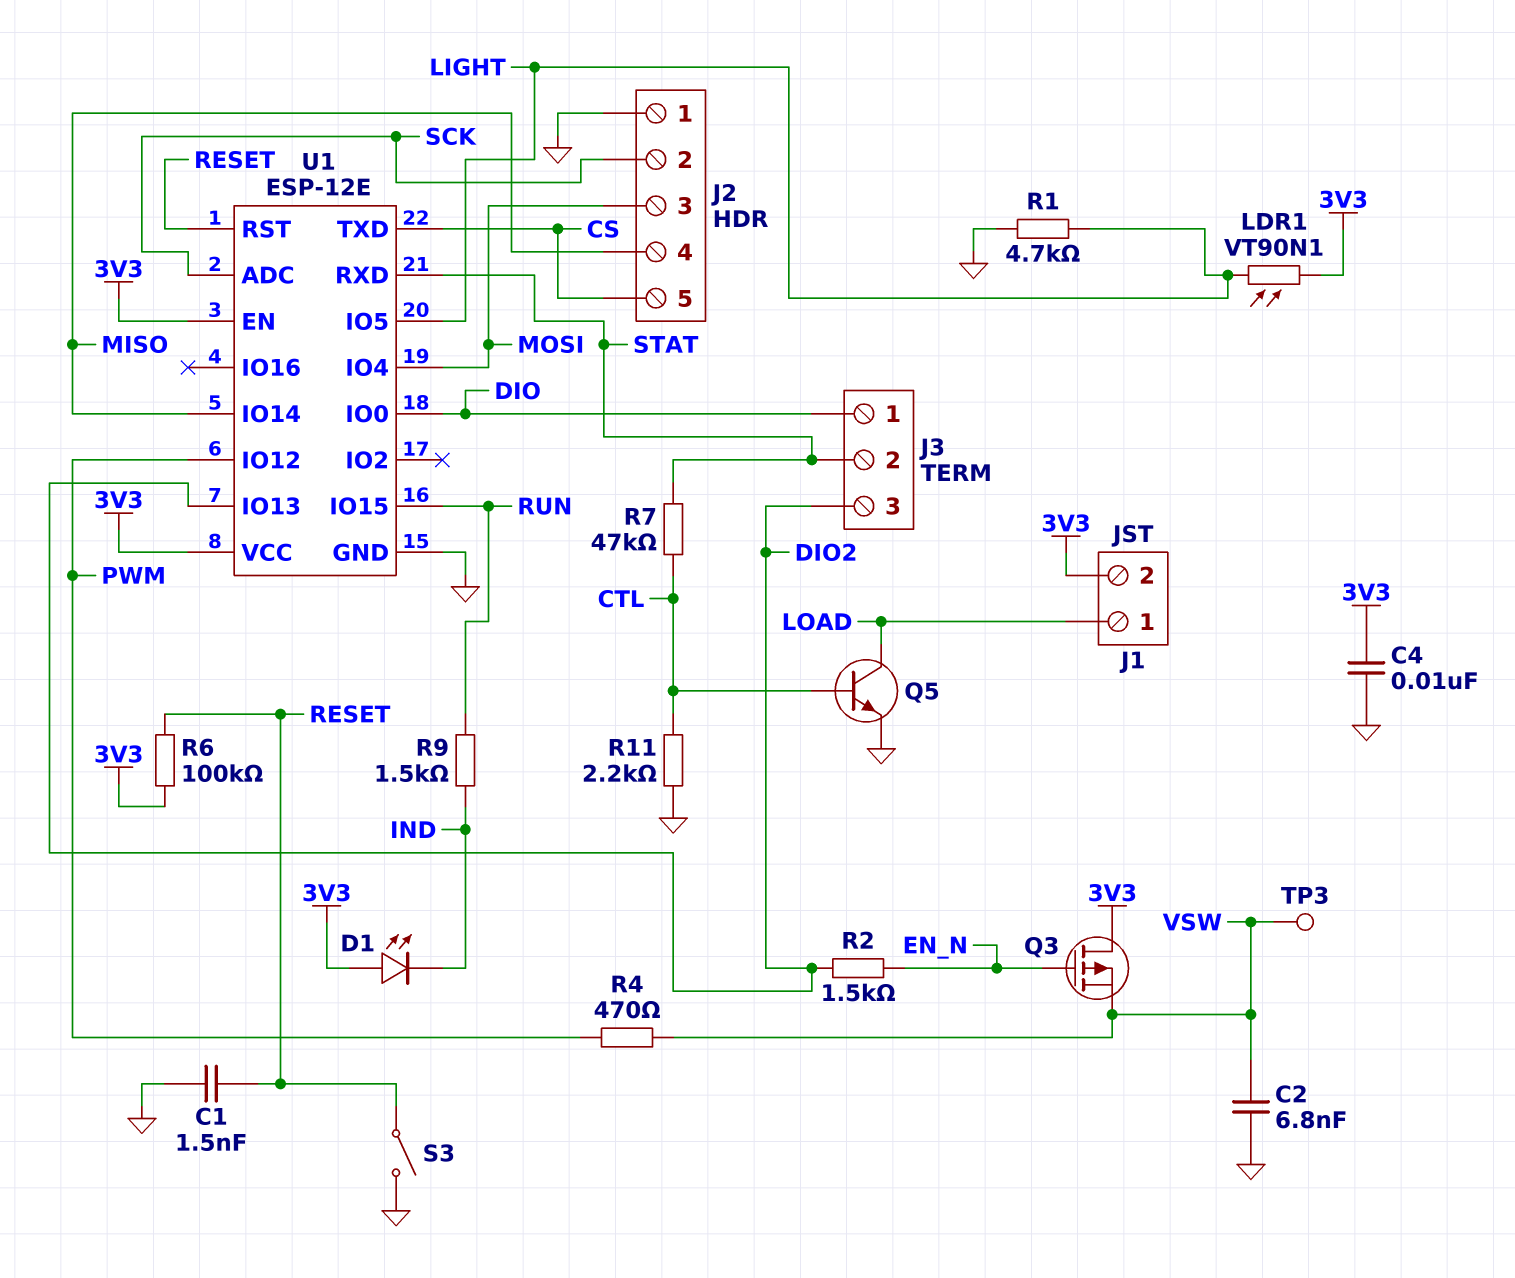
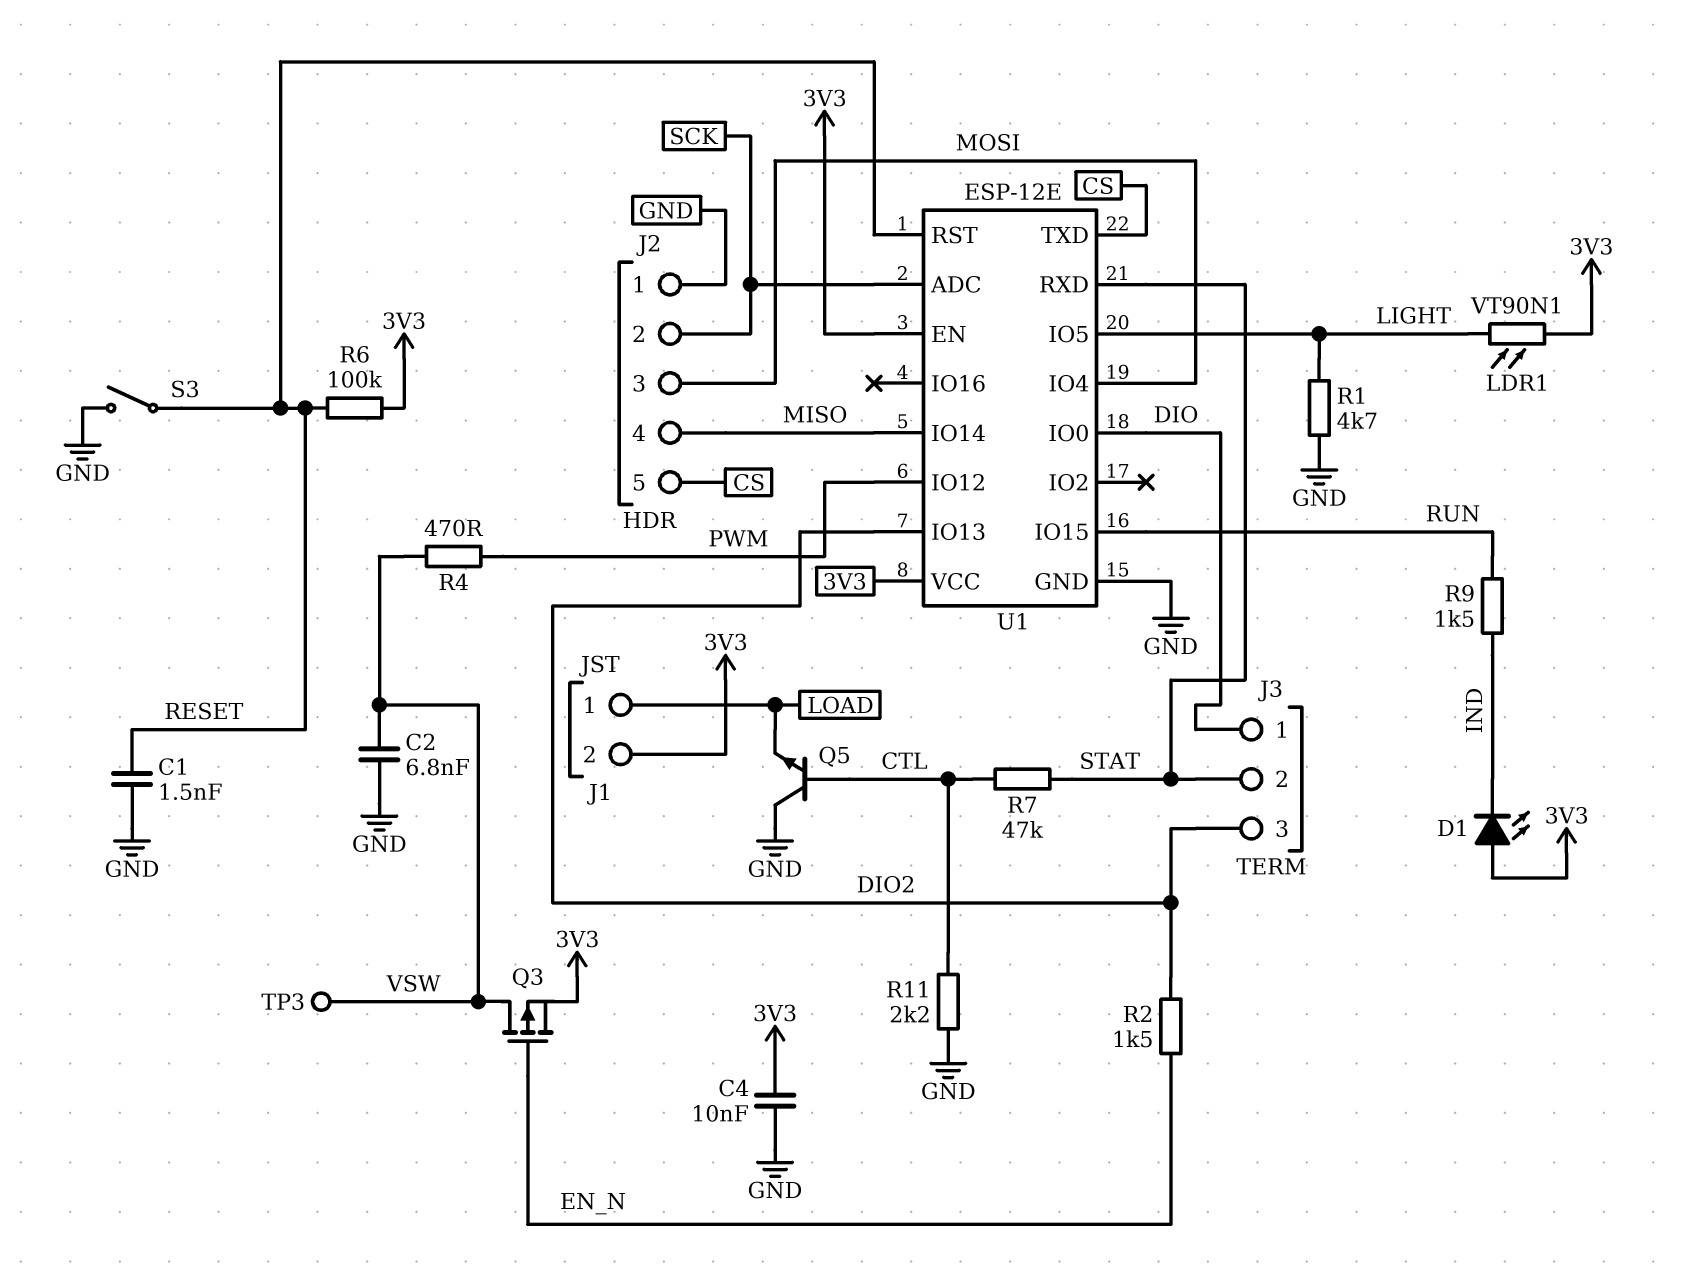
Q3: PMOS (G EN_N, D 3V3, S VSW) -> PMOS (G EN_N, D VSW, S 3V3)
Q5: NPN (B CTL, C LOAD, E GND) -> NPN (B CTL, C GND, E LOAD)

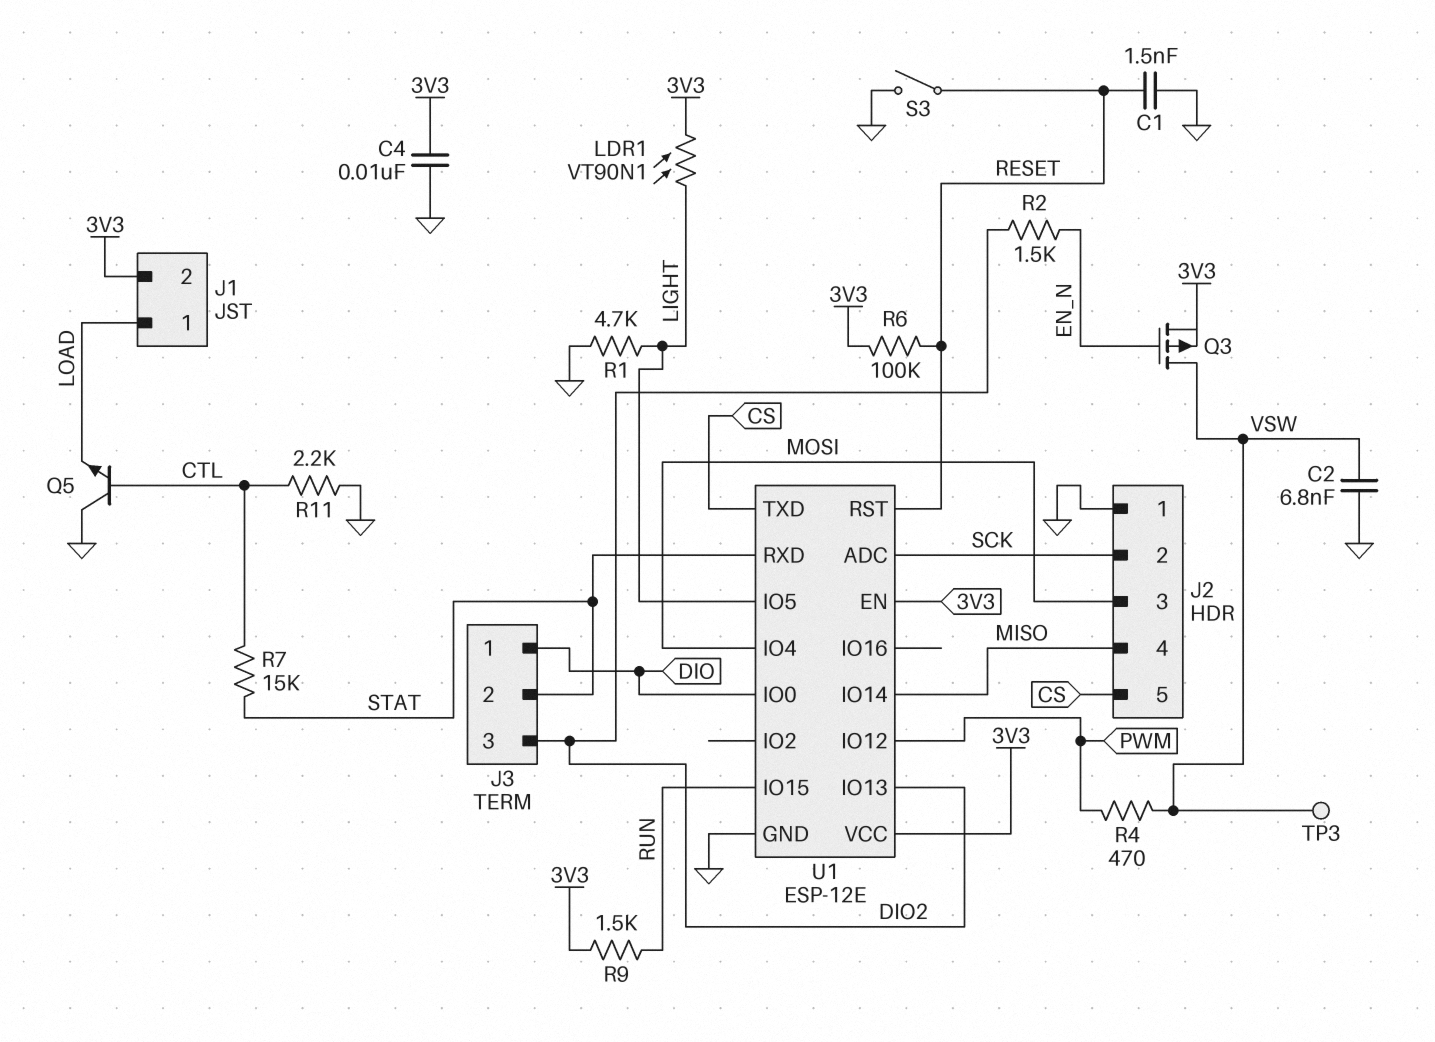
D1: LED (A 3V3, K IND) -> none
R7: 47k (CTL, STAT) -> 15k (CTL, STAT)
R9: 1.5k (IND, RUN) -> 1.5k (3V3, RUN)

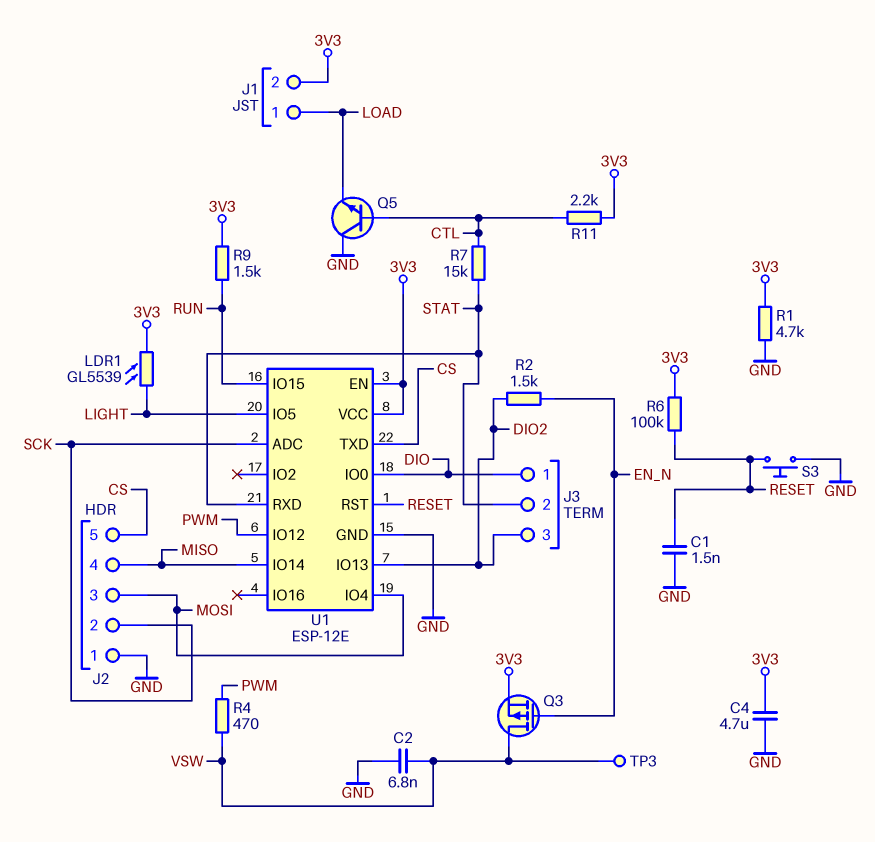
C4: 10nF (3V3, GND) -> 4.7uF (3V3, GND)
LDR1: VT90N1 (3V3, LIGHT) -> GL5539 (3V3, LIGHT)
R1: 4.7k (GND, LIGHT) -> 4.7k (3V3, GND)
R11: 2.2k (CTL, GND) -> 2.2k (3V3, CTL)
S3: switch (GND, RESET) -> button (GND, RESET)

